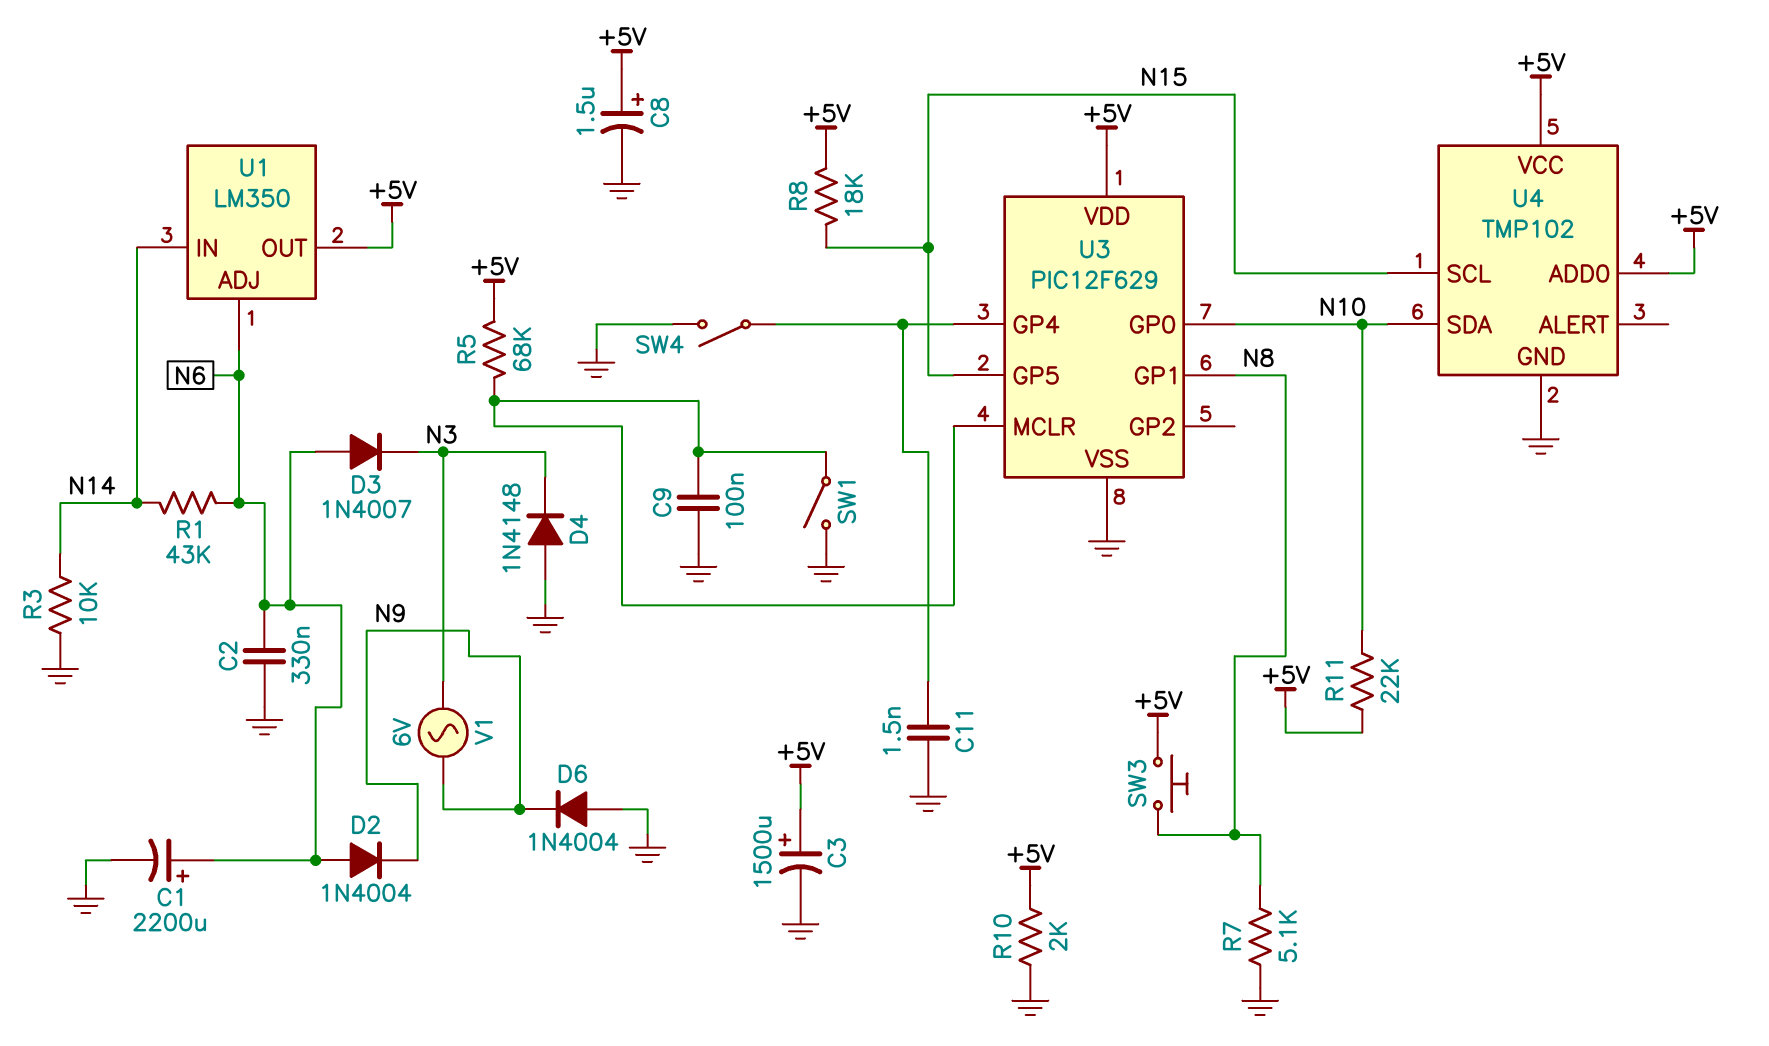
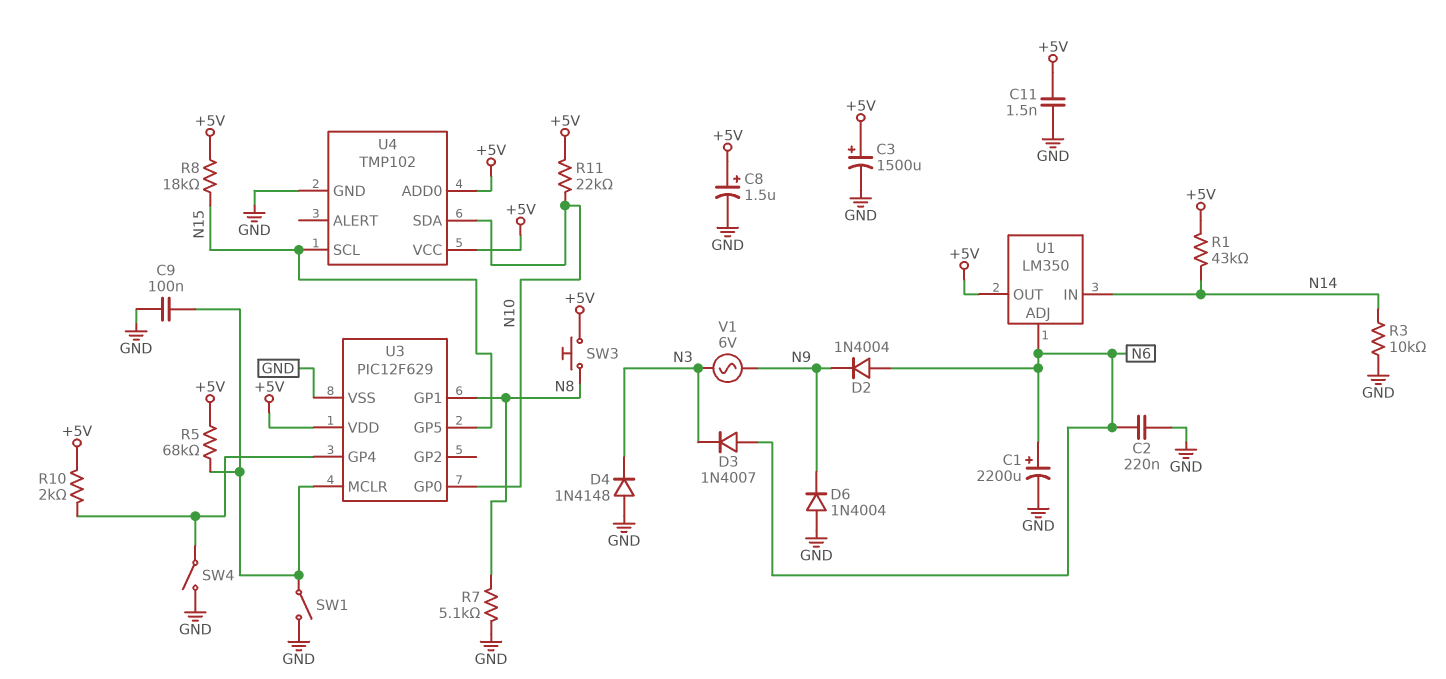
C2: 330nF (GND, N6) -> 220nF (GND, N6)
C11: 1.5nF (GND, U3/GP4) -> 1.5nF (+5V, GND)
R1: 43k (N6, N14) -> 43k (+5V, N14)
R10: 2k (+5V, GND) -> 2k (+5V, U3/GP4)

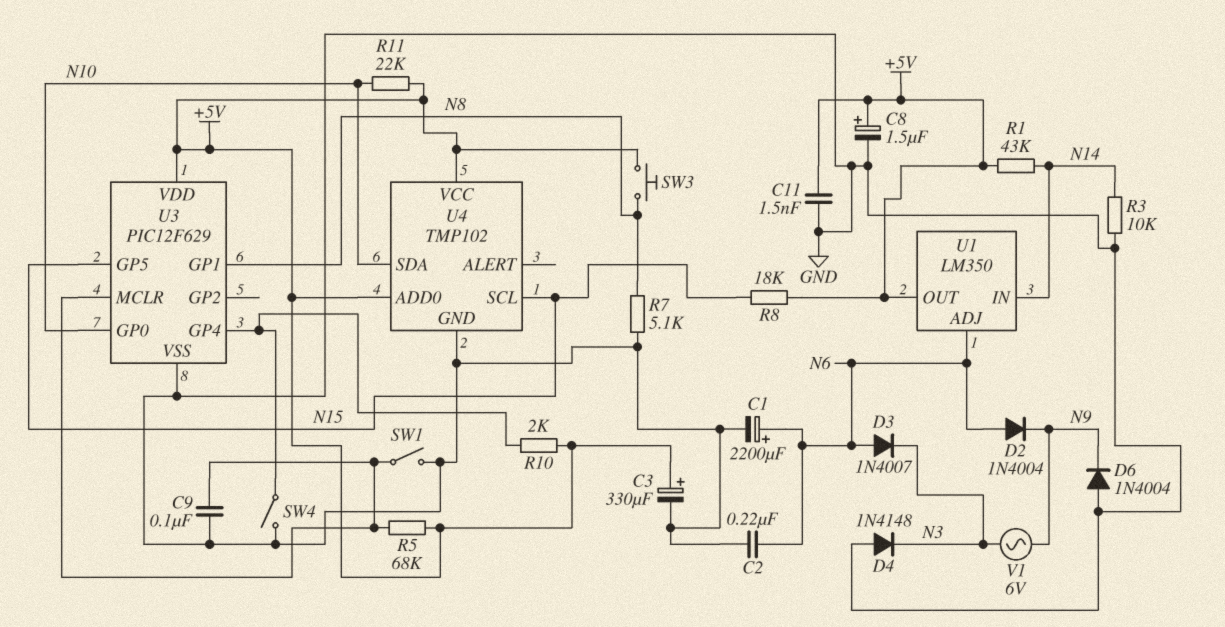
C3: 1500uF (plus +5V, minus GND) -> 330uF (plus +5V, minus GND)

